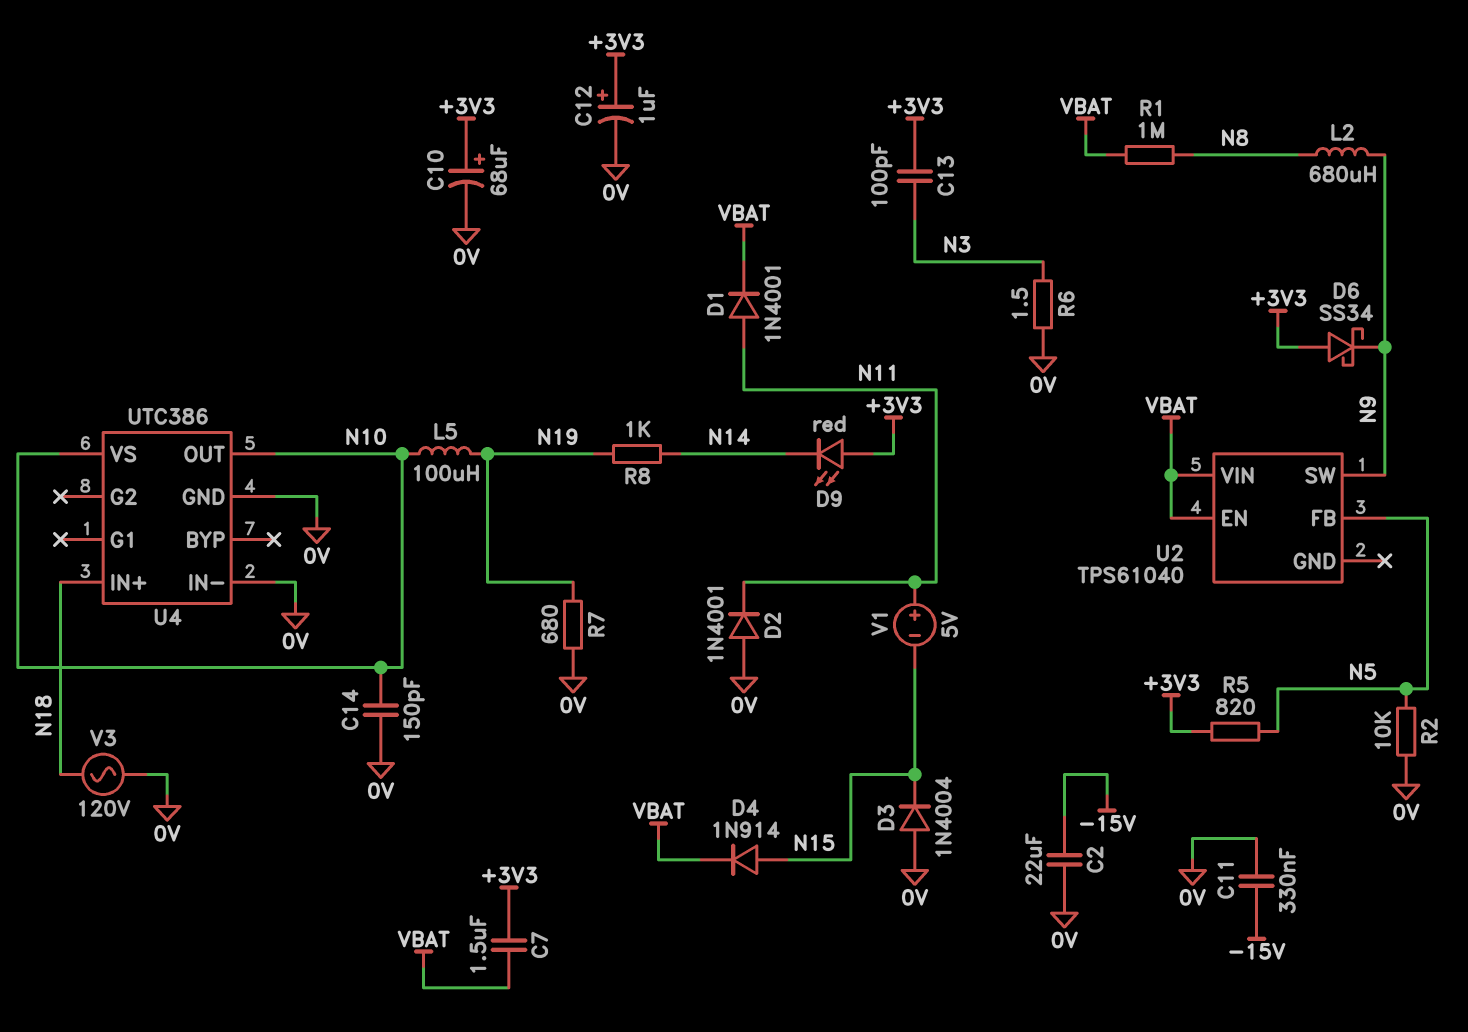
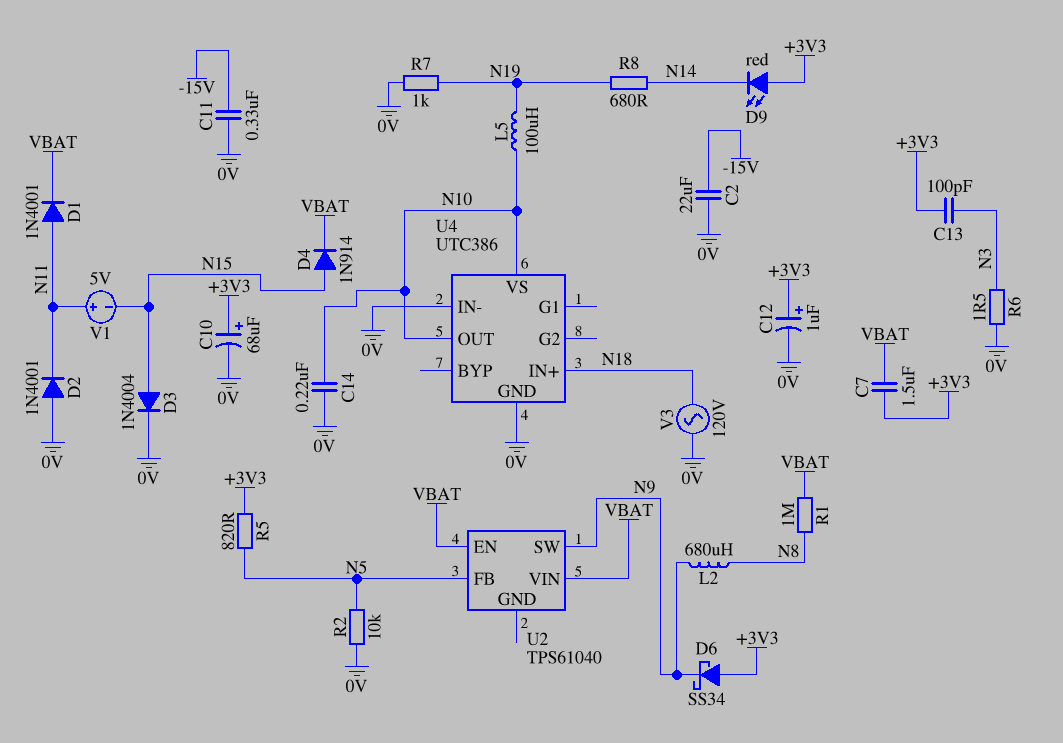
C14: 150pF (0V, N10) -> 220nF (0V, N10)
D3: diode 1N4004 (A 0V, K N15) -> diode 1N4004 (A N15, K 0V)
R7: 680 (0V, N19) -> 1k (0V, N19)
R8: 1k (N14, N19) -> 680 (N14, N19)

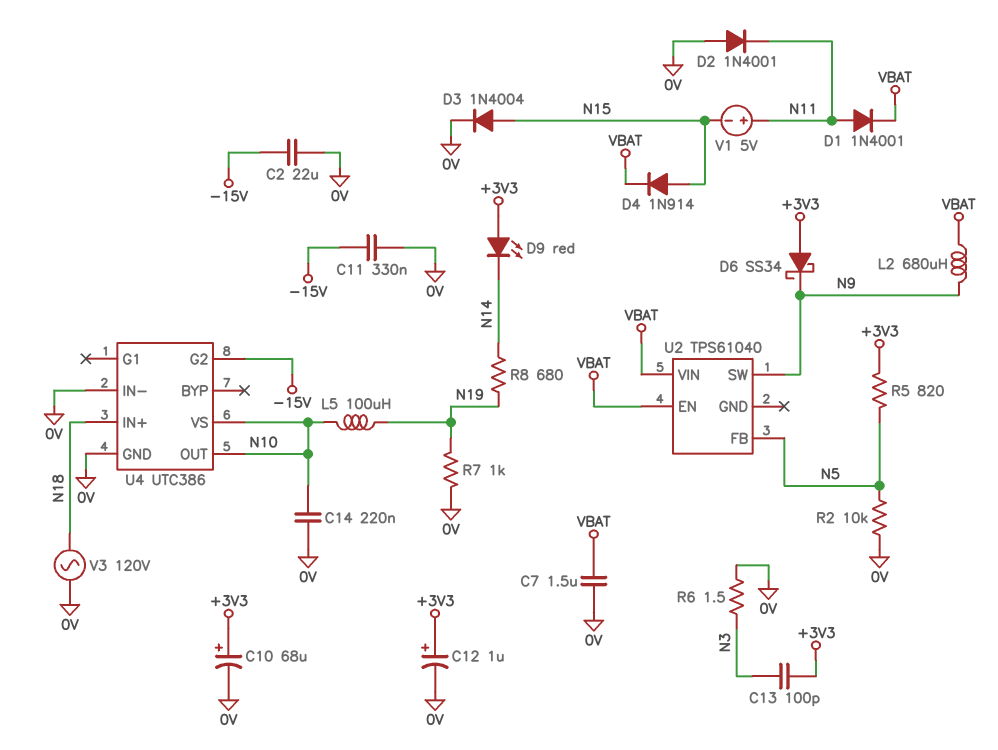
C7: 1.5uF (+3V3, VBAT) -> 1.5uF (0V, VBAT)
L2: 680uH (N8, N9) -> 680uH (N9, VBAT)
R1: 1M (N8, VBAT) -> none
U4 pin G2: none -> -15V

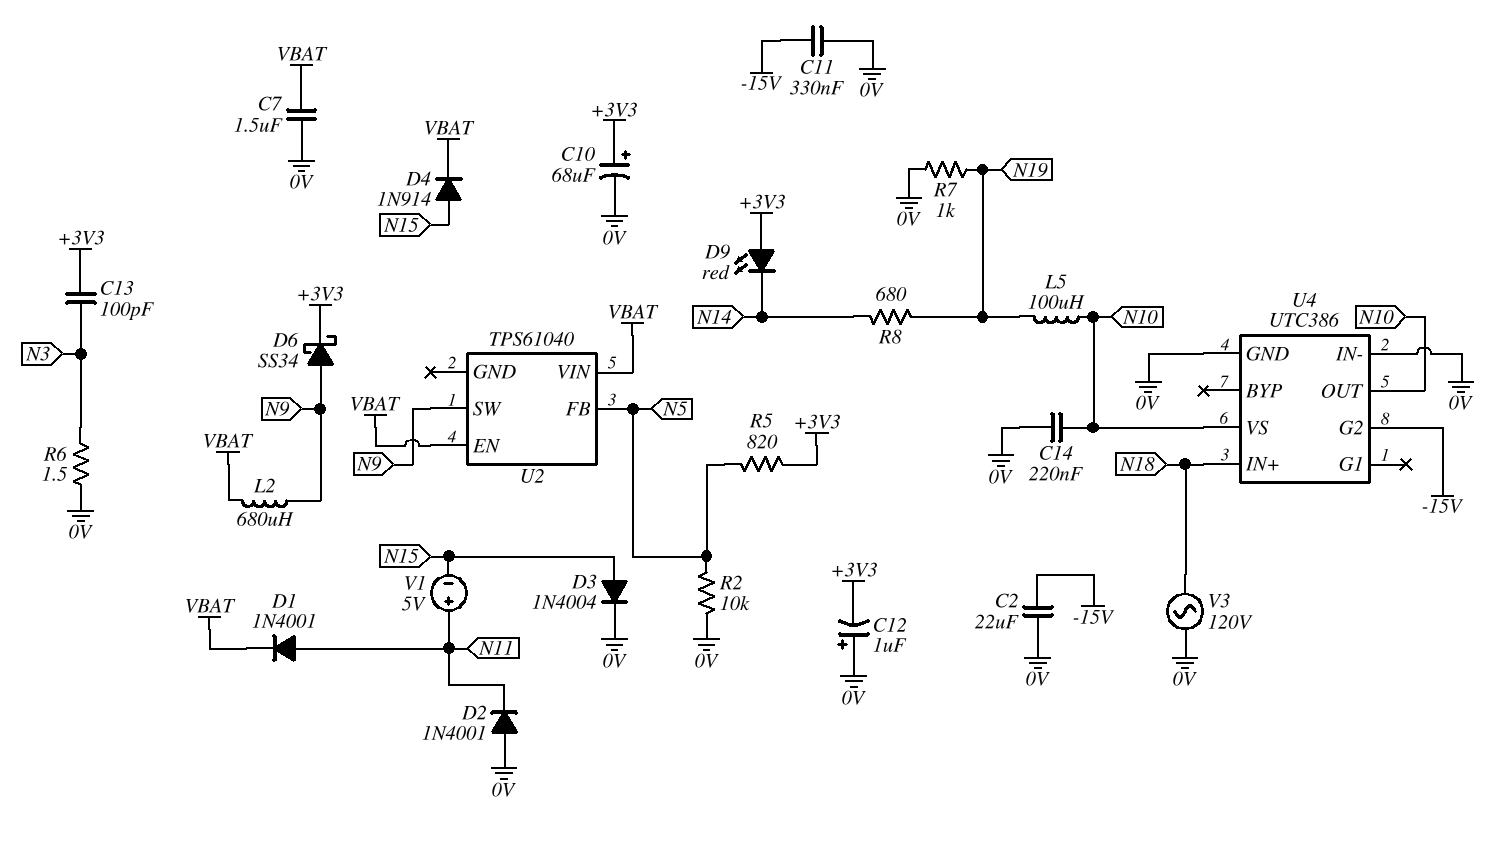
C12: 1uF (plus +3V3, minus 0V) -> 1uF (plus 0V, minus +3V3)
D6: schottky SS34 (A +3V3, K N9) -> schottky SS34 (A N9, K +3V3)

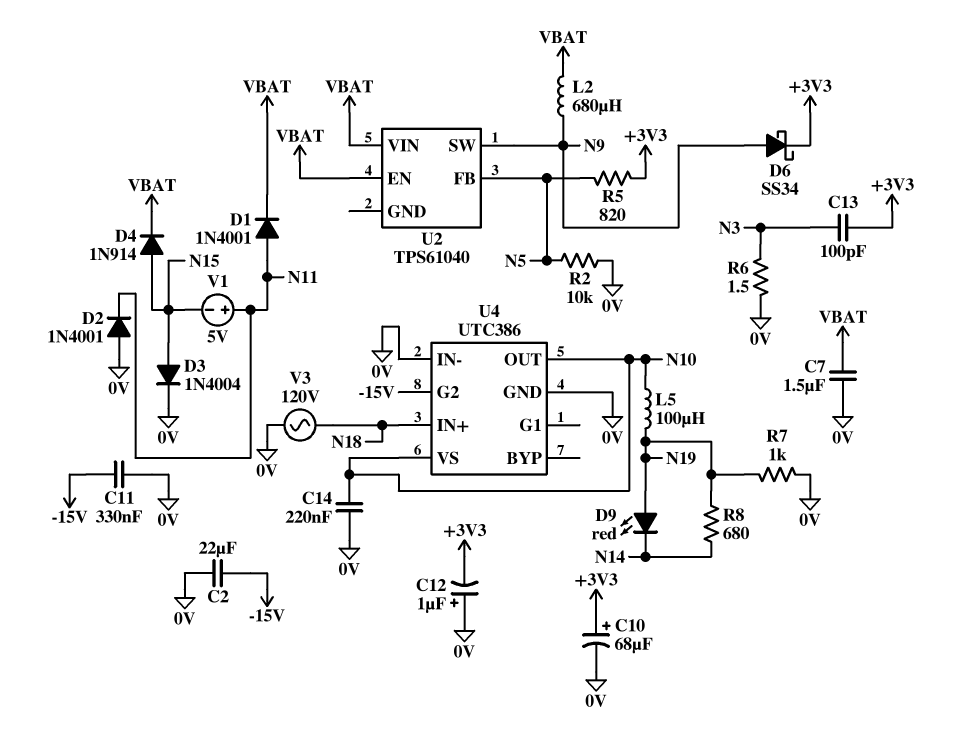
D9: LED red (A +3V3, K N14) -> LED red (A N19, K N14)

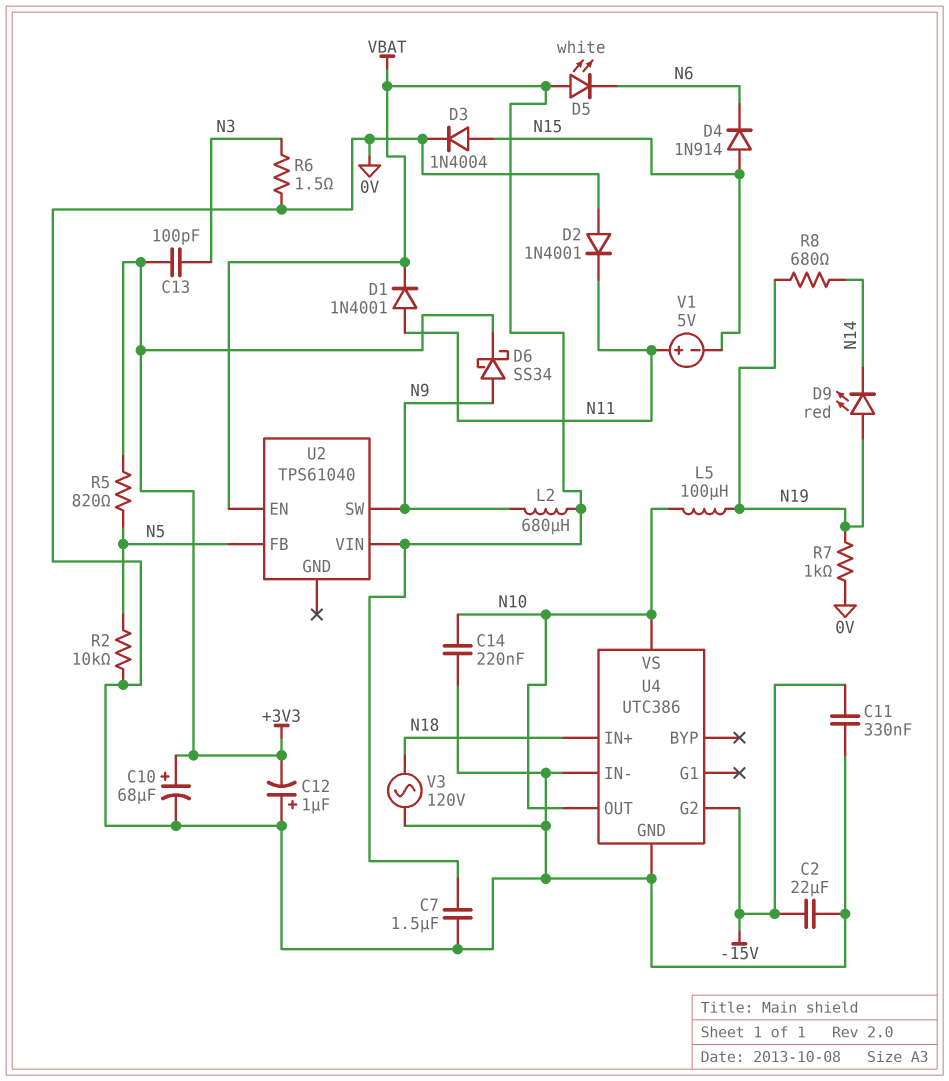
D4: diode 1N914 (A N15, K VBAT) -> diode 1N914 (A N15, K N6)
D5: none -> LED white (A VBAT, K N6)

